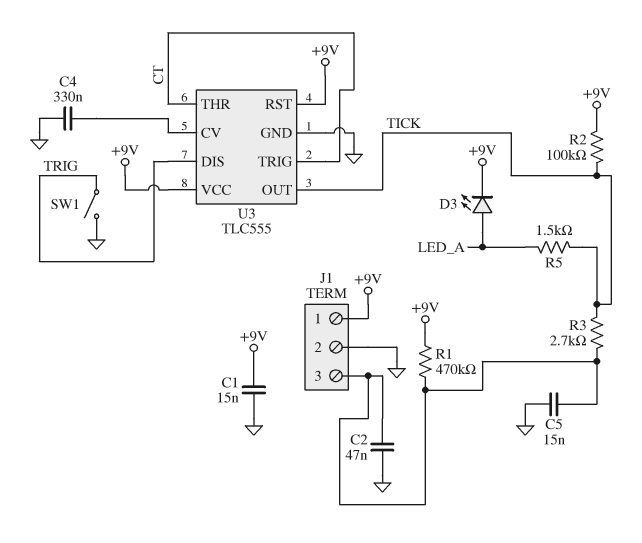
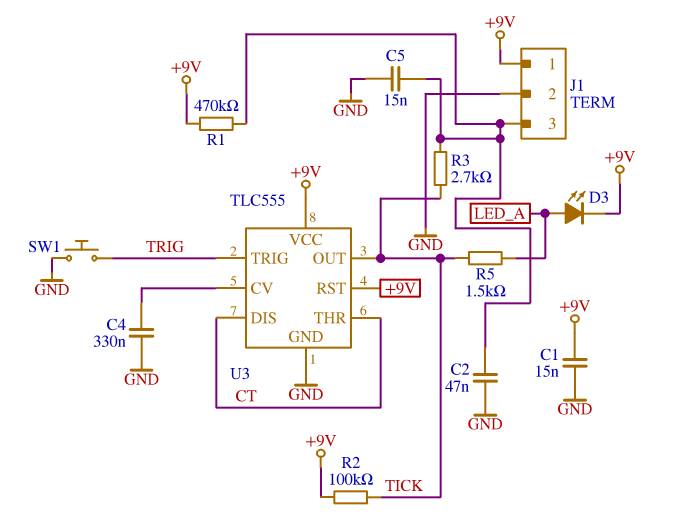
SW1: switch (GND, TRIG) -> button (GND, TRIG)
U3 pin DIS: TRIG -> CT
U3 pin TRIG: CT -> TRIG

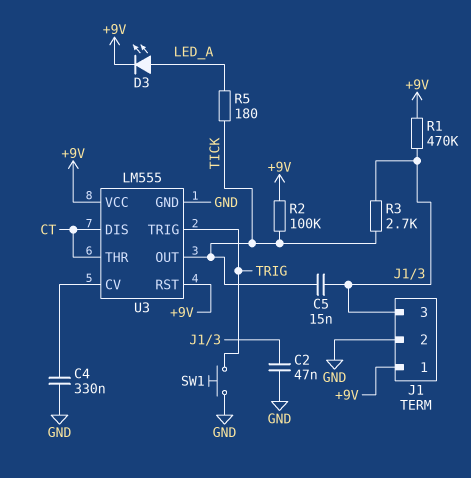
C1: 15nF (+9V, GND) -> none
C5: 15nF (GND, J1/3) -> 15nF (J1/3, TICK)
R5: 1.5k (LED_A, TICK) -> 180 (LED_A, TICK)
U3: TLC555 -> LM555

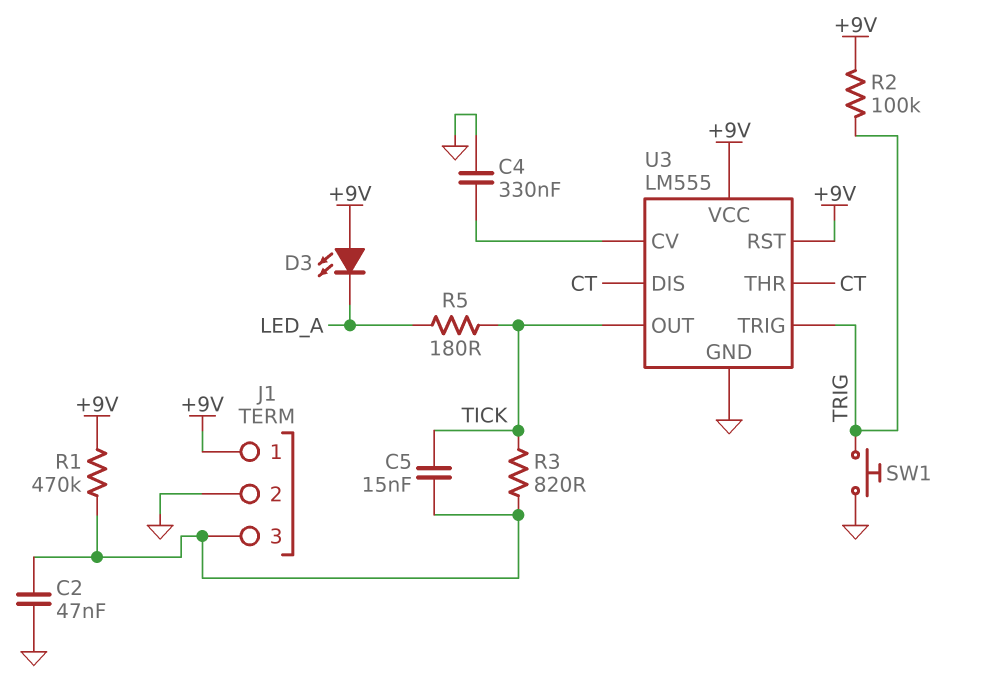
D3: LED (A LED_A, K +9V) -> LED (A +9V, K LED_A)
R2: 100k (+9V, TICK) -> 100k (+9V, TRIG)
R3: 2.7k (J1/3, TICK) -> 820 (J1/3, TICK)

